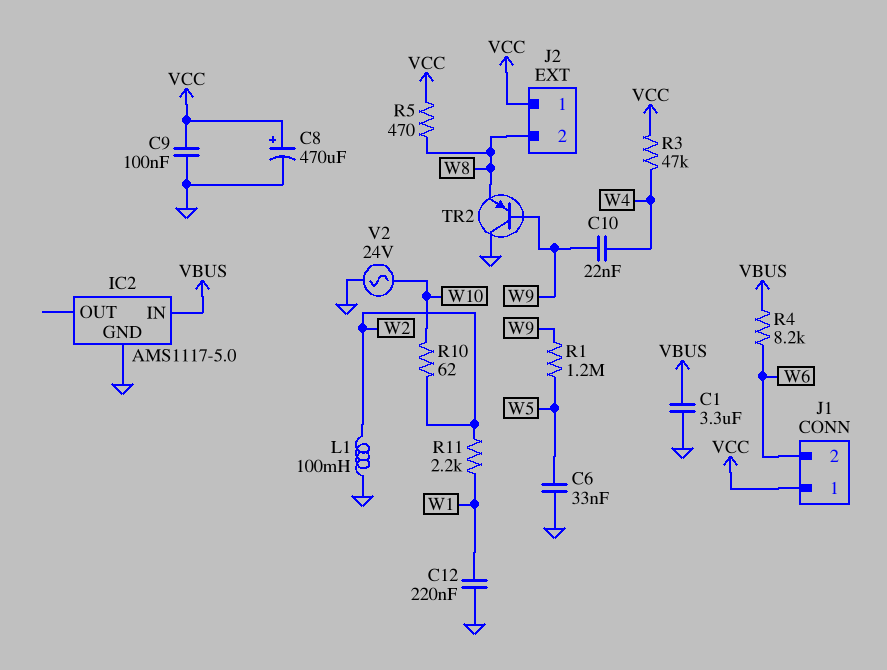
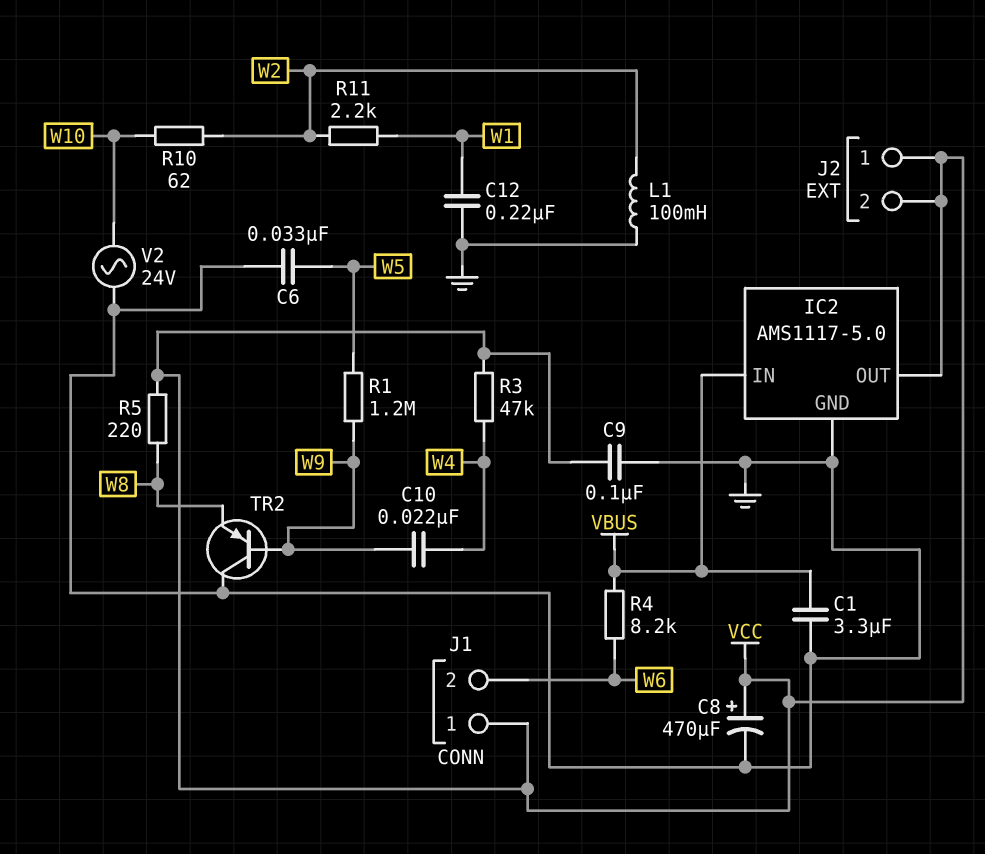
IC2 pin OUT: none -> VCC
J2 pin 2: W8 -> VCC
R5: 470 (VCC, W8) -> 220 (VCC, W8)

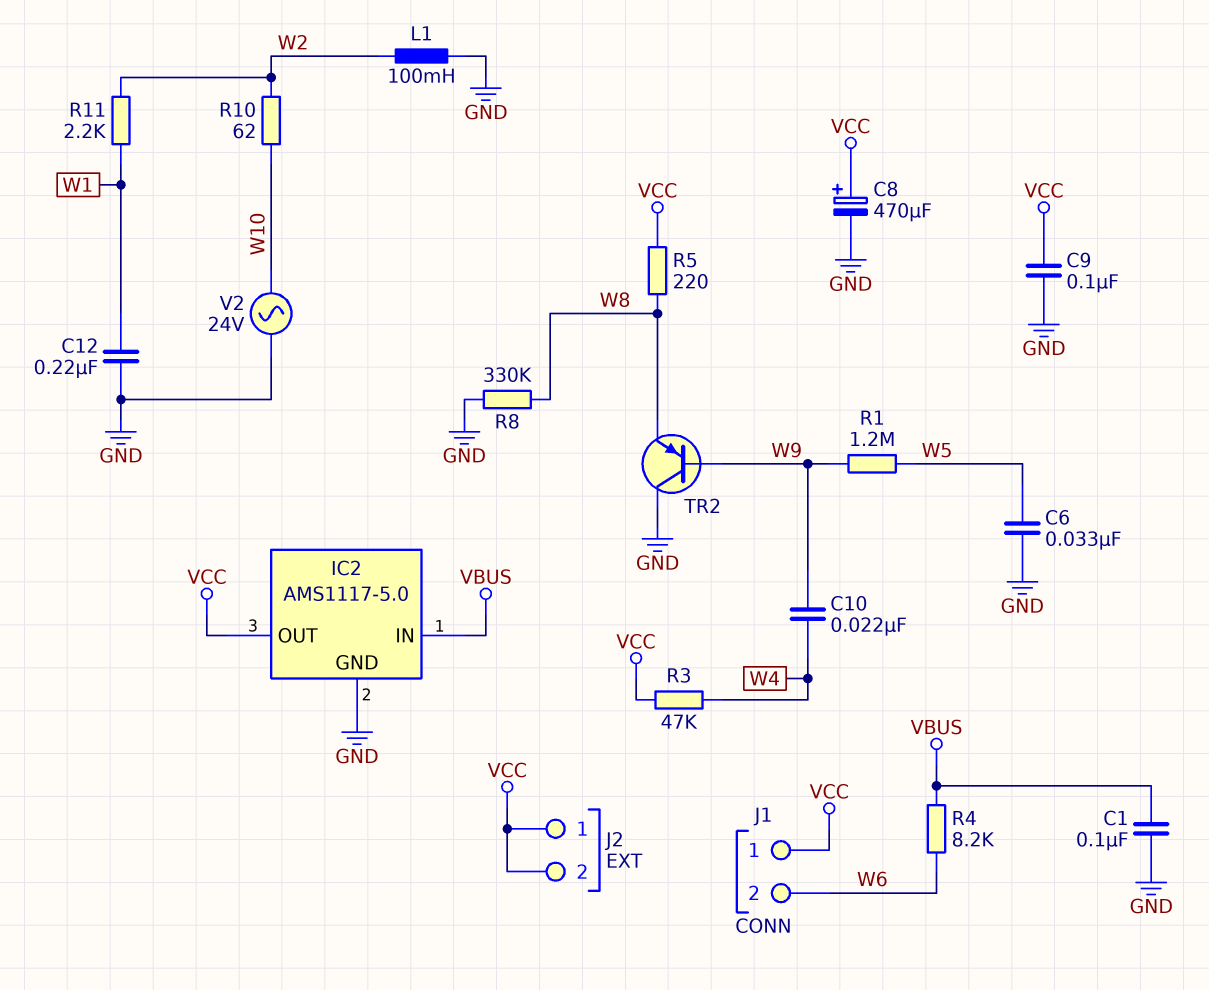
C1: 3.3uF (GND, VBUS) -> 100nF (GND, VBUS)
R8: none -> 330k (GND, W8)

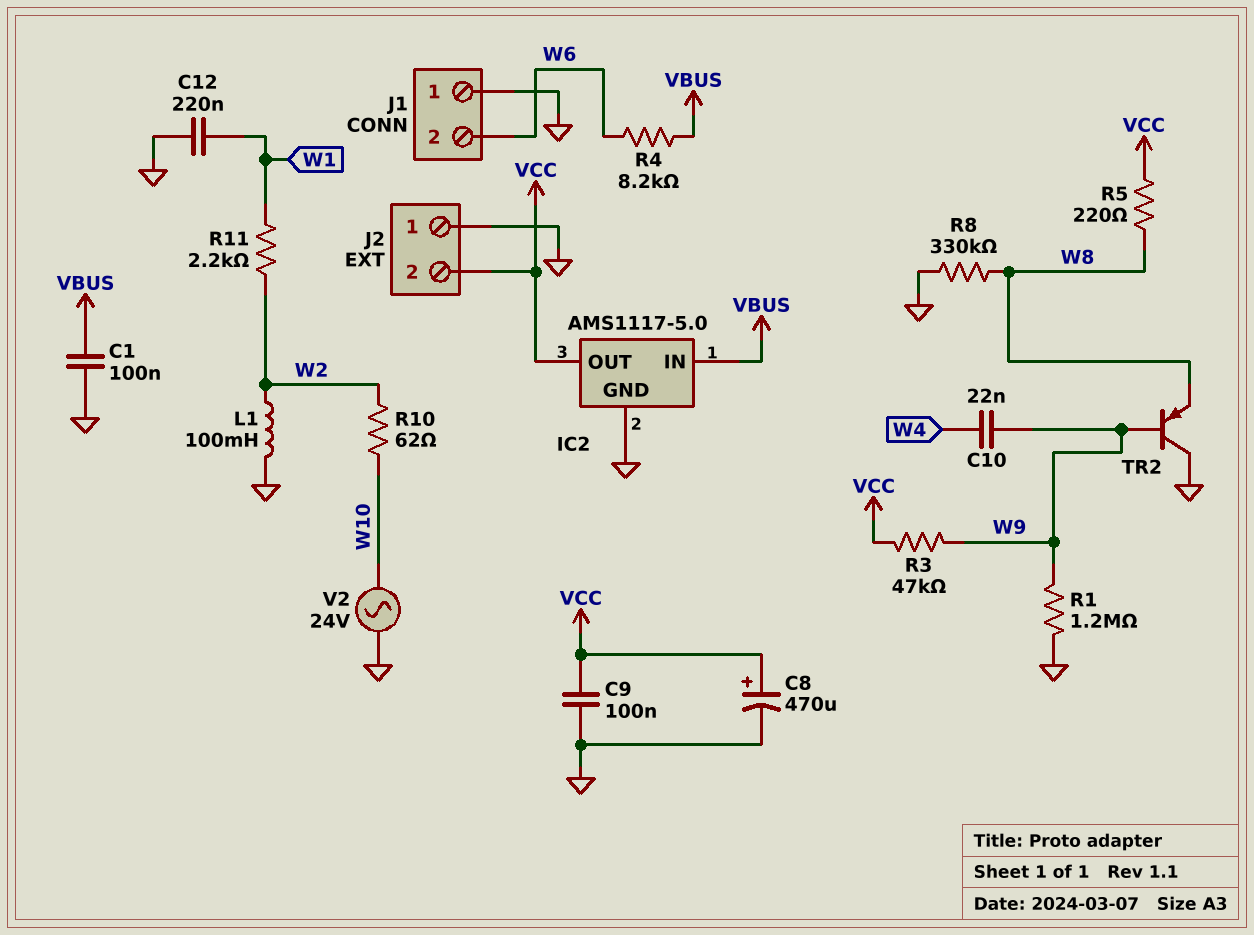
C6: 33nF (GND, W5) -> none
J1 pin 1: VCC -> GND
J2 pin 1: VCC -> GND
R1: 1.2M (W5, W9) -> 1.2M (GND, W9)
R3: 47k (VCC, W4) -> 47k (VCC, W9)

